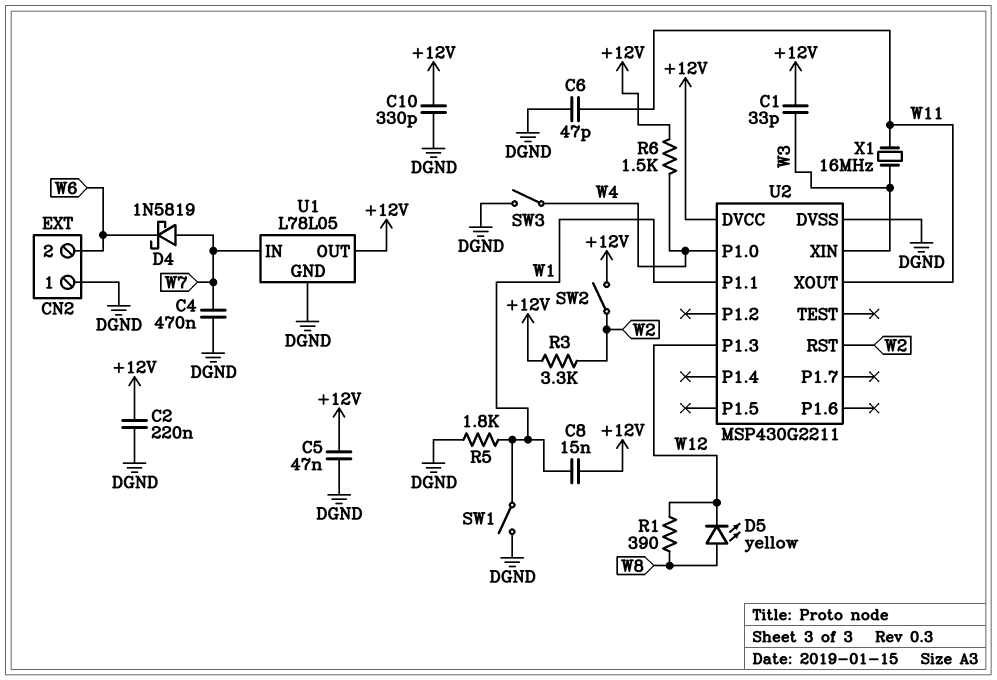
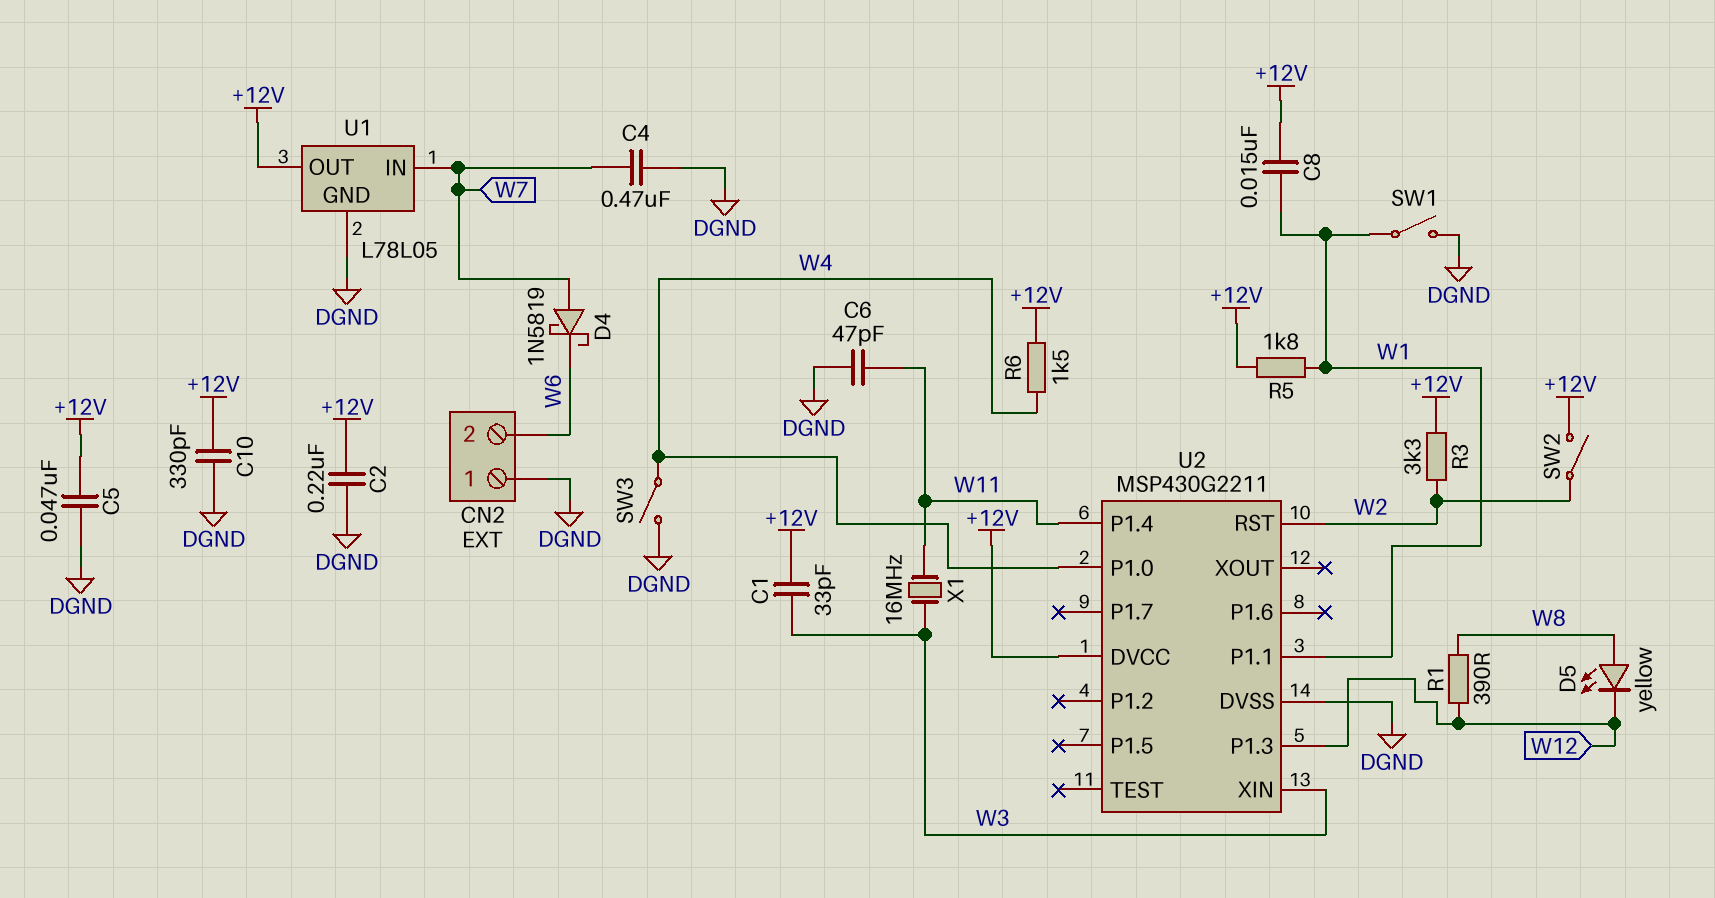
R5: 1.8k (DGND, W1) -> 1.8k (+12V, W1)
U2 pin P1.4: none -> W11
U2 pin XOUT: W11 -> none

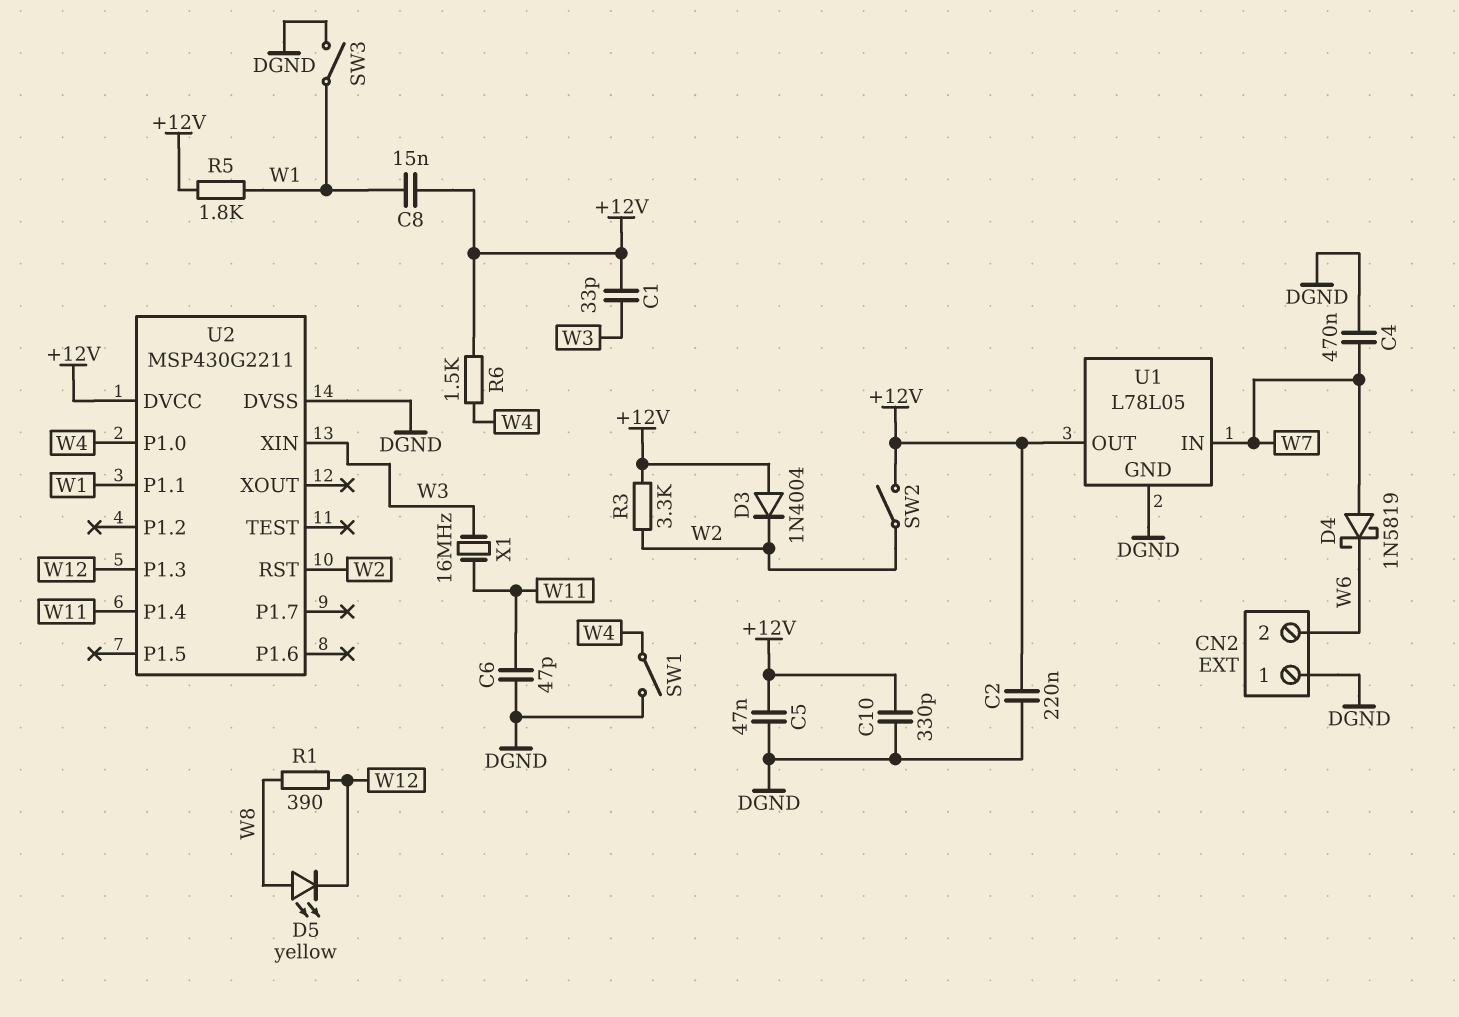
D3: none -> diode 1N4004 (A +12V, K W2)
SW1: switch (DGND, W1) -> switch (DGND, W4)
SW3: switch (DGND, W4) -> switch (DGND, W1)

